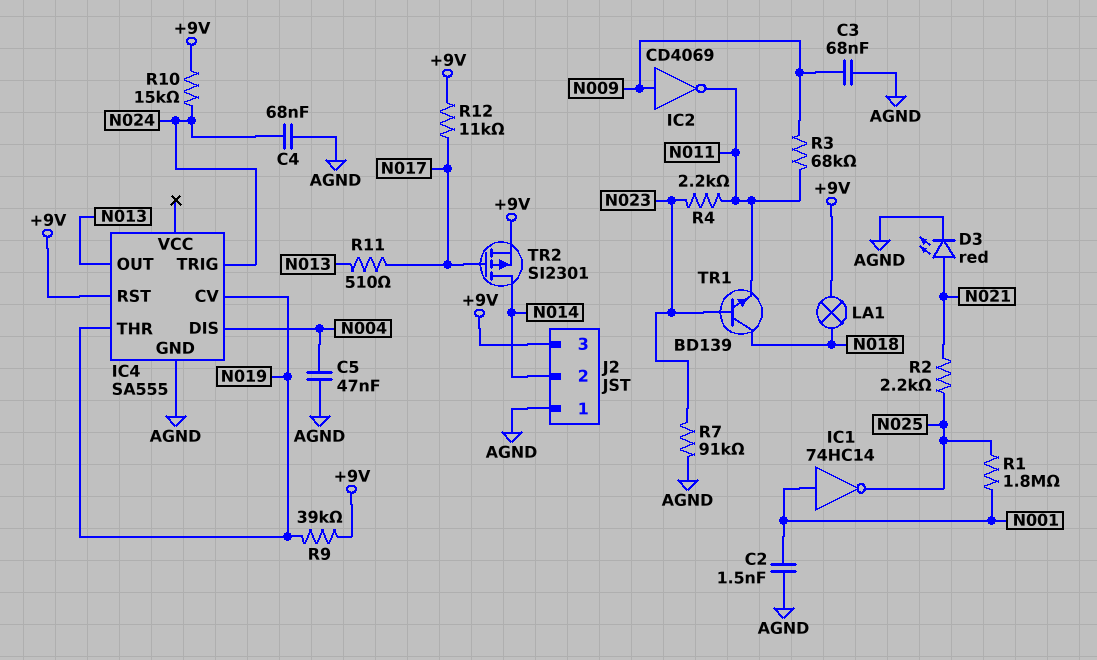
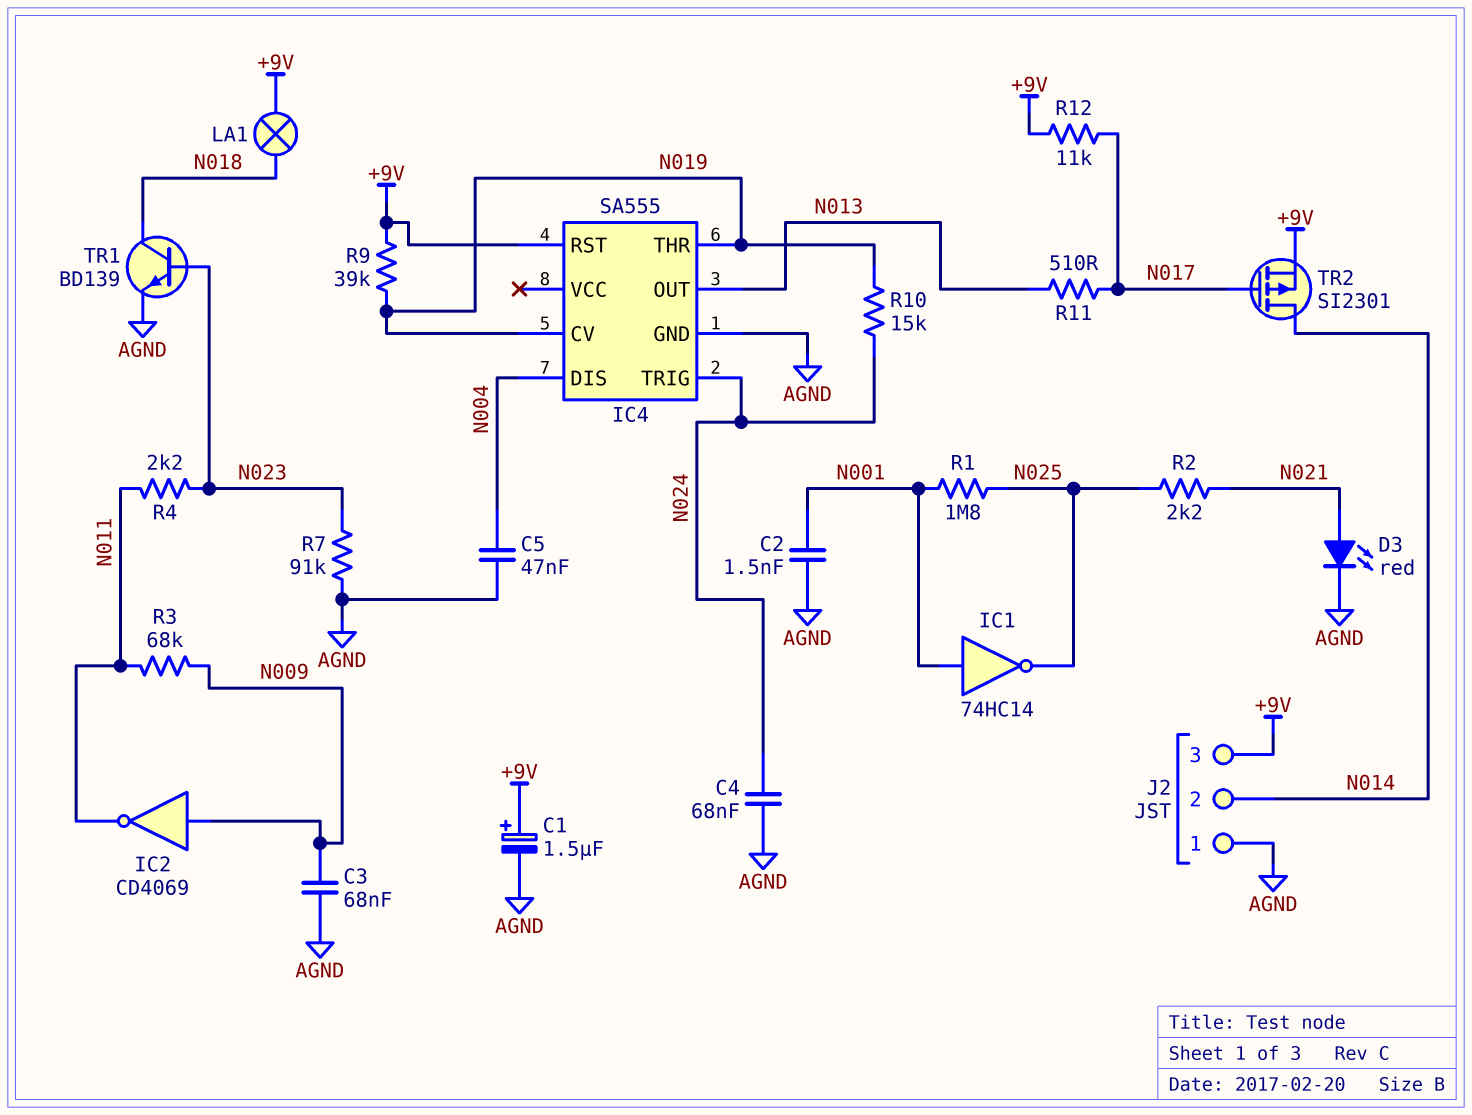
C1: none -> 1.5uF (plus +9V, minus AGND)
R10: 15k (+9V, N024) -> 15k (N019, N024)
TR1: NPN BD139 (B N023, C N018, E N011) -> NPN BD139 (B N023, C N018, E AGND)

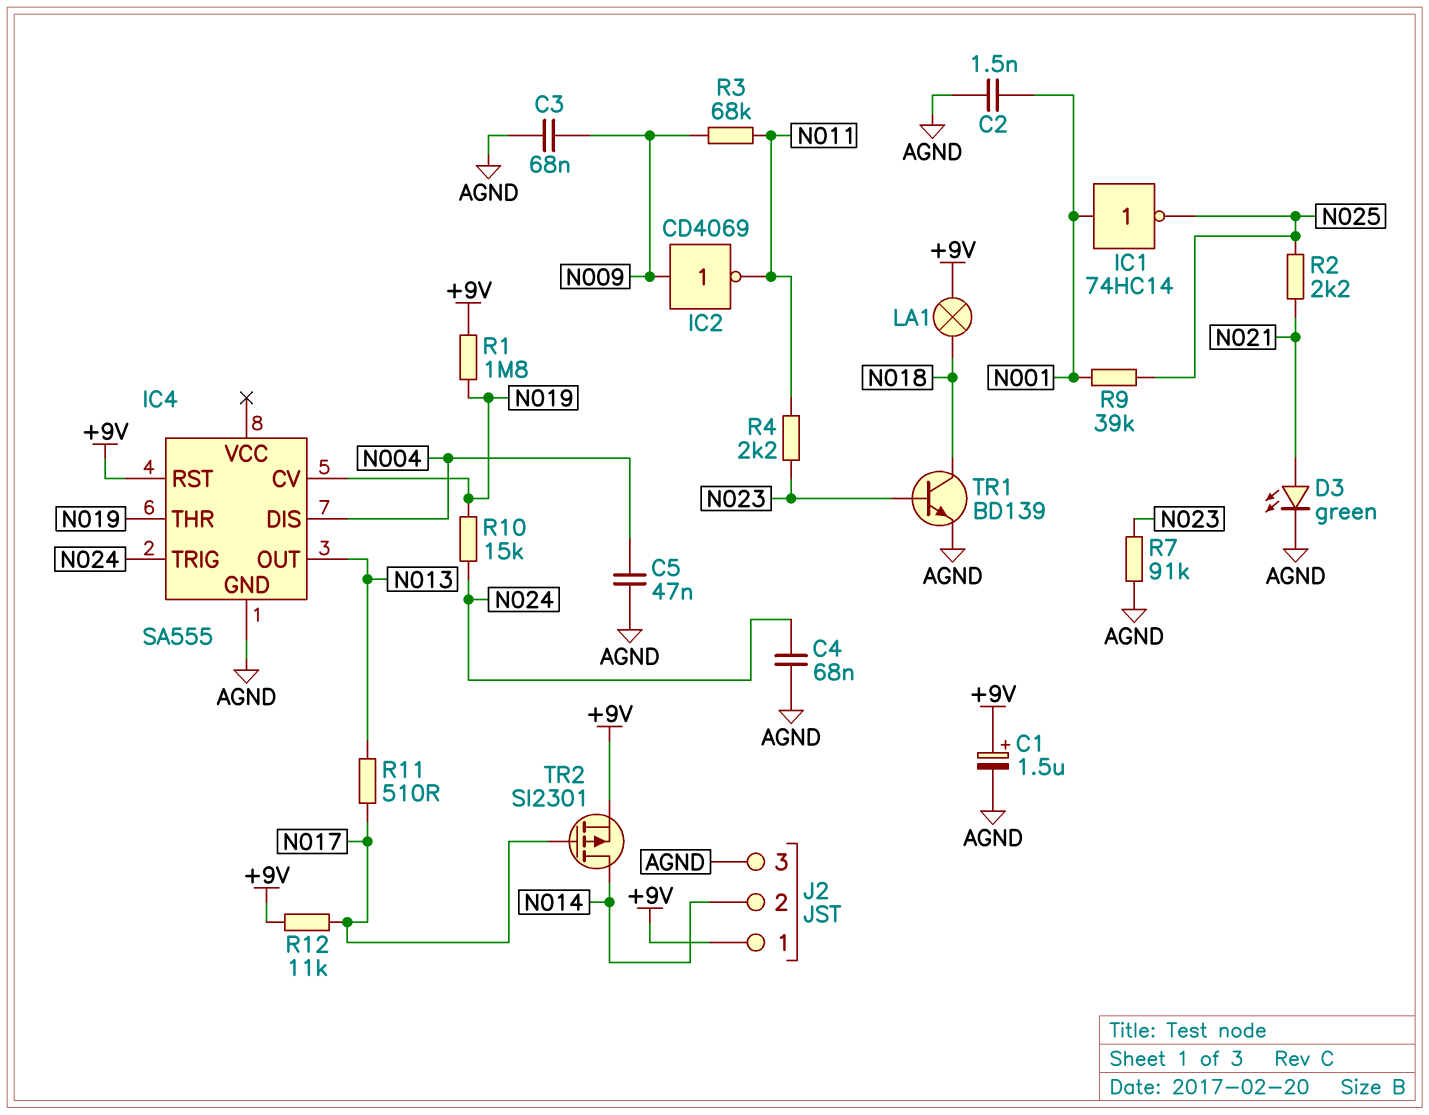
D3: LED red (A N021, K AGND) -> LED green (A N021, K AGND)
J2 pin 1: AGND -> +9V
J2 pin 3: +9V -> AGND
R1: 1.8M (N001, N025) -> 1.8M (+9V, N019)
R9: 39k (+9V, N019) -> 39k (N001, N025)

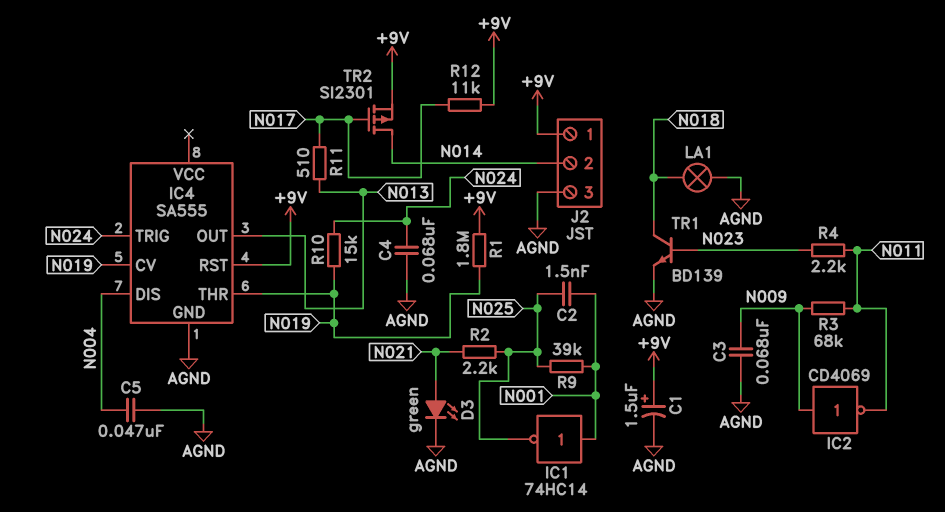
C2: 1.5nF (AGND, N001) -> 1.5nF (N001, N025)
LA1: lamp (+9V, N018) -> lamp (AGND, N018)
R7: 91k (AGND, N023) -> none

